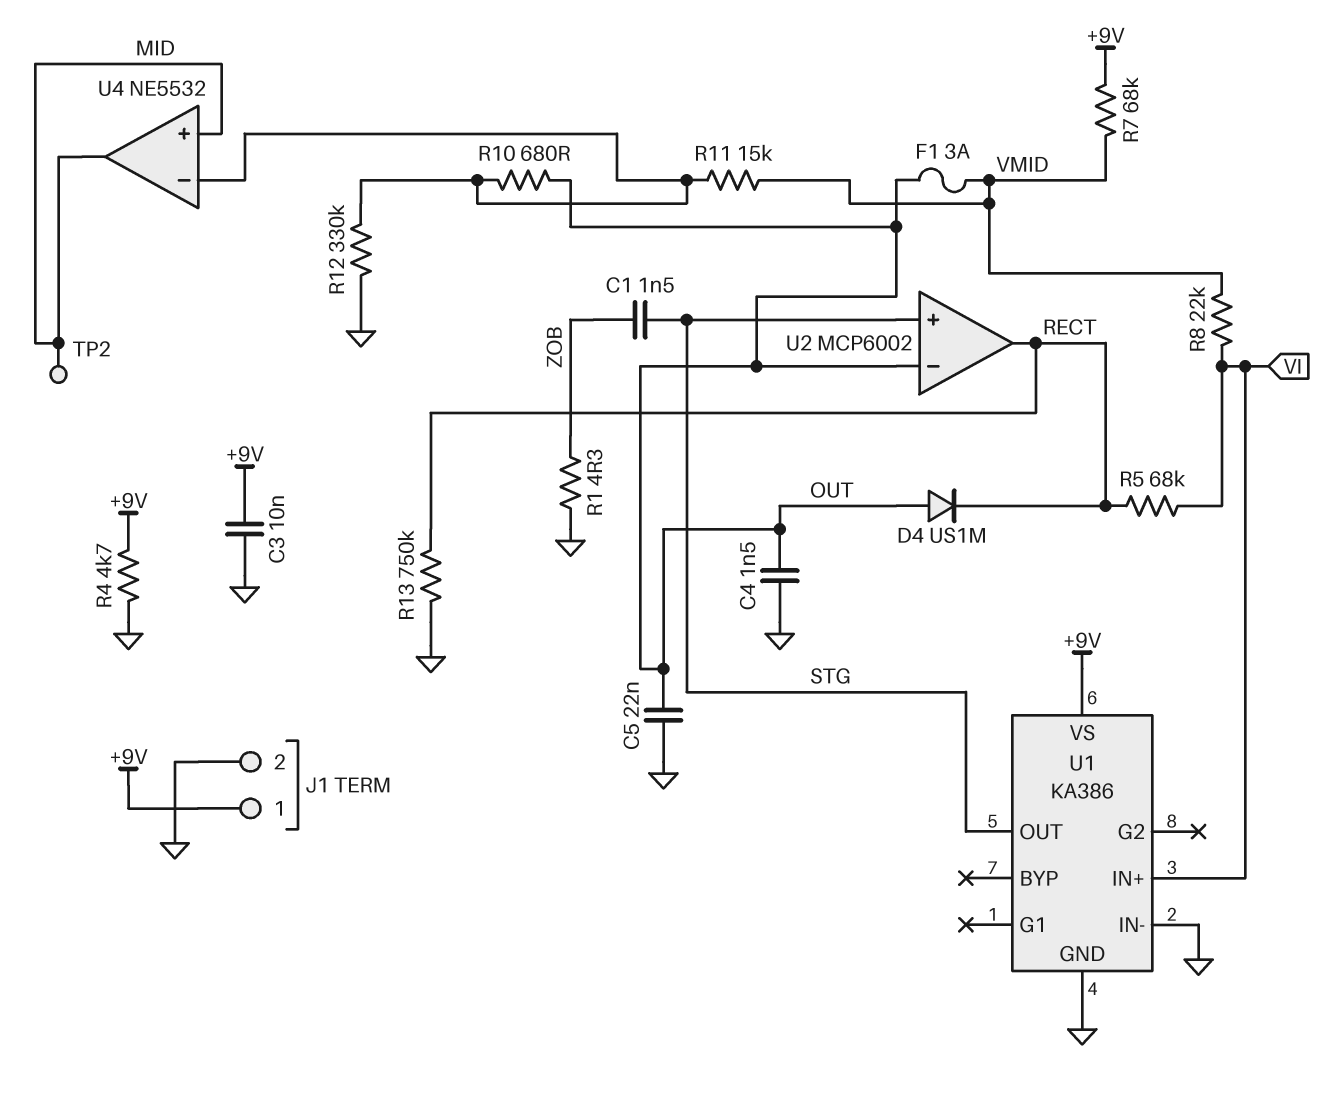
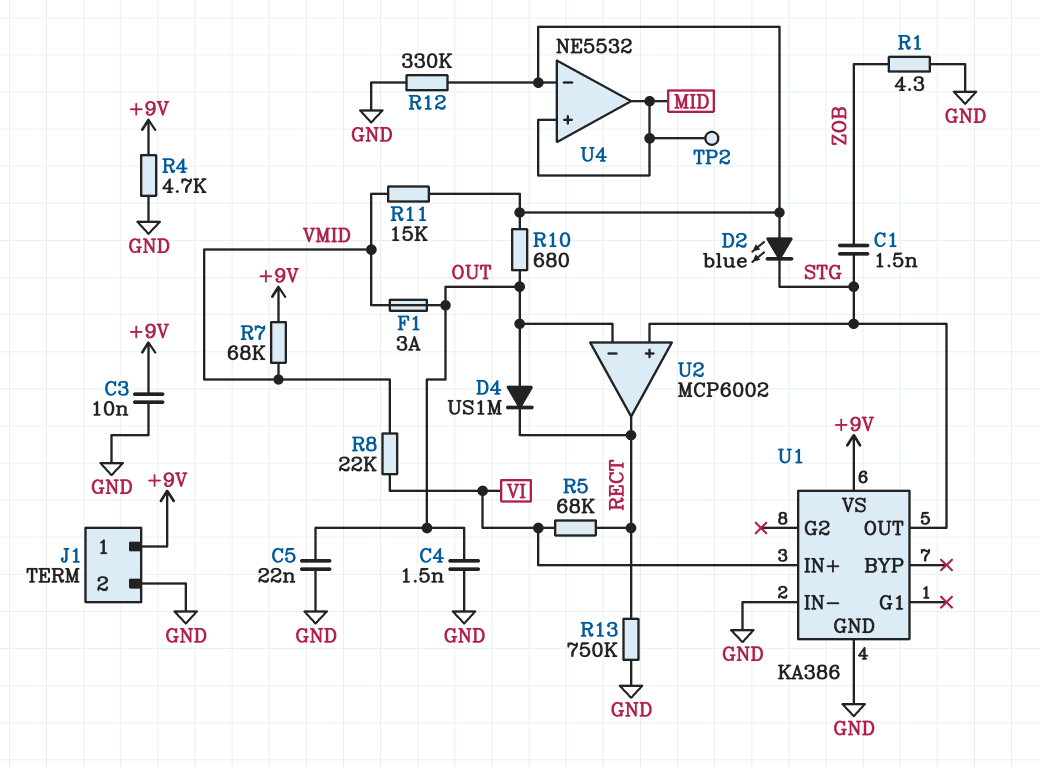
D2: none -> LED blue (A U4/in-, K STG)

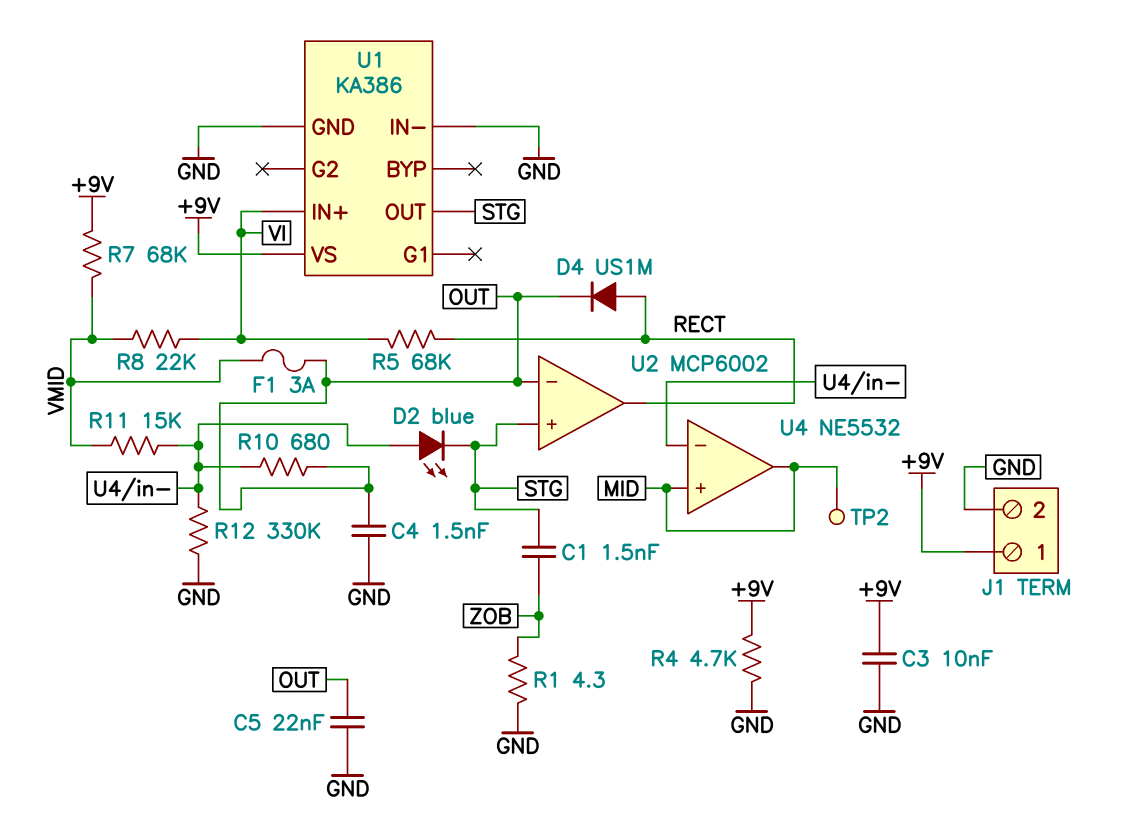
D4: diode US1M (A OUT, K RECT) -> diode US1M (A RECT, K OUT)
R13: 750k (GND, RECT) -> none

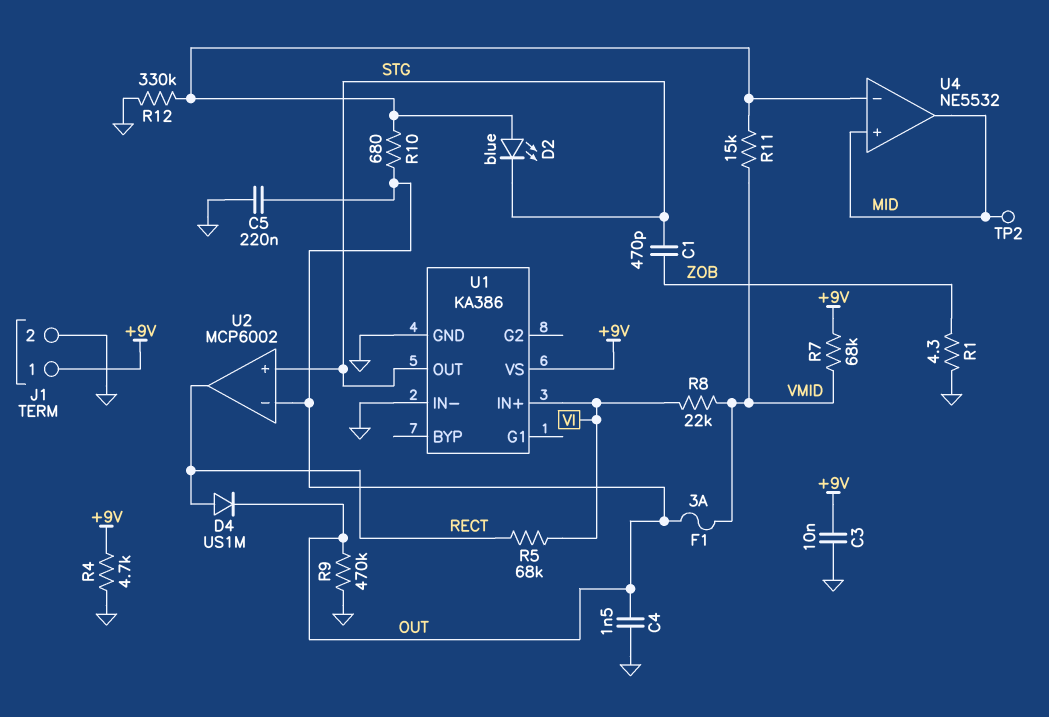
C1: 1.5nF (STG, ZOB) -> 470pF (STG, ZOB)
C5: 22nF (GND, OUT) -> 220nF (GND, OUT)
R9: none -> 470k (GND, OUT)

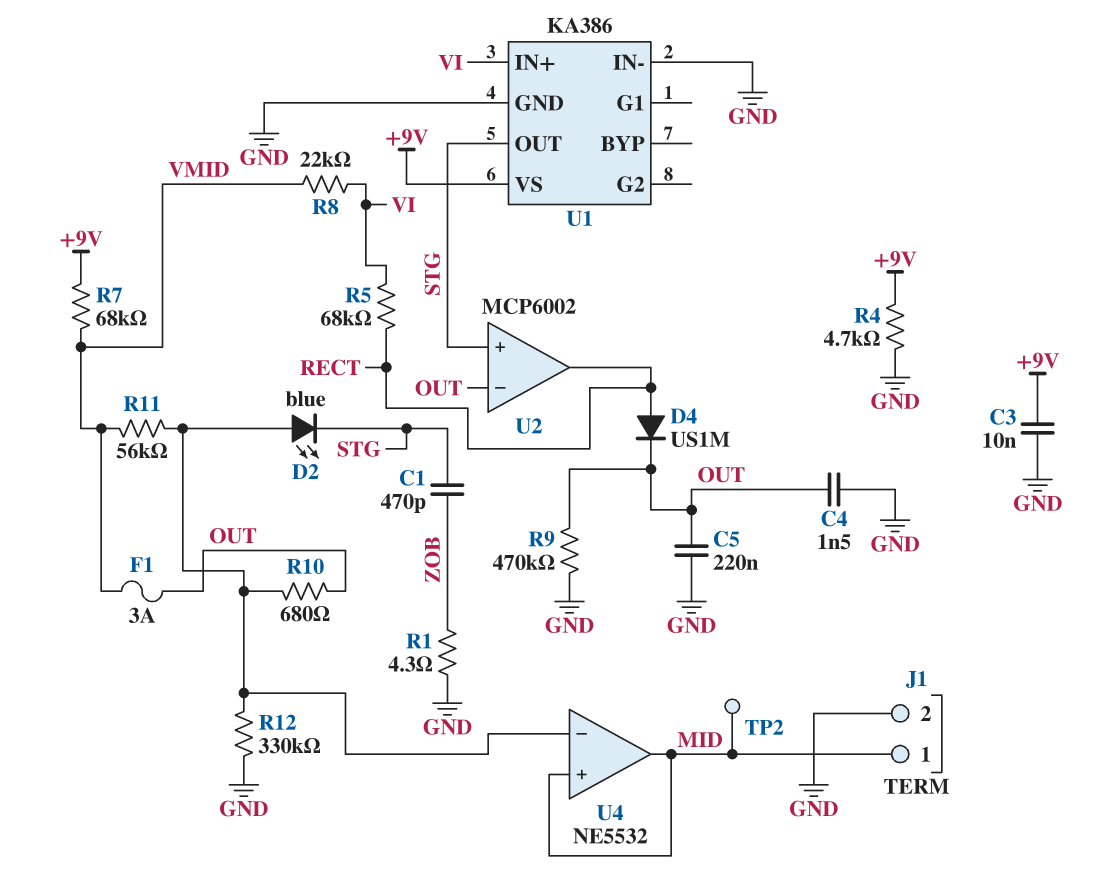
J1 pin 1: +9V -> MID
R11: 15k (U4/in-, VMID) -> 56k (U4/in-, VMID)

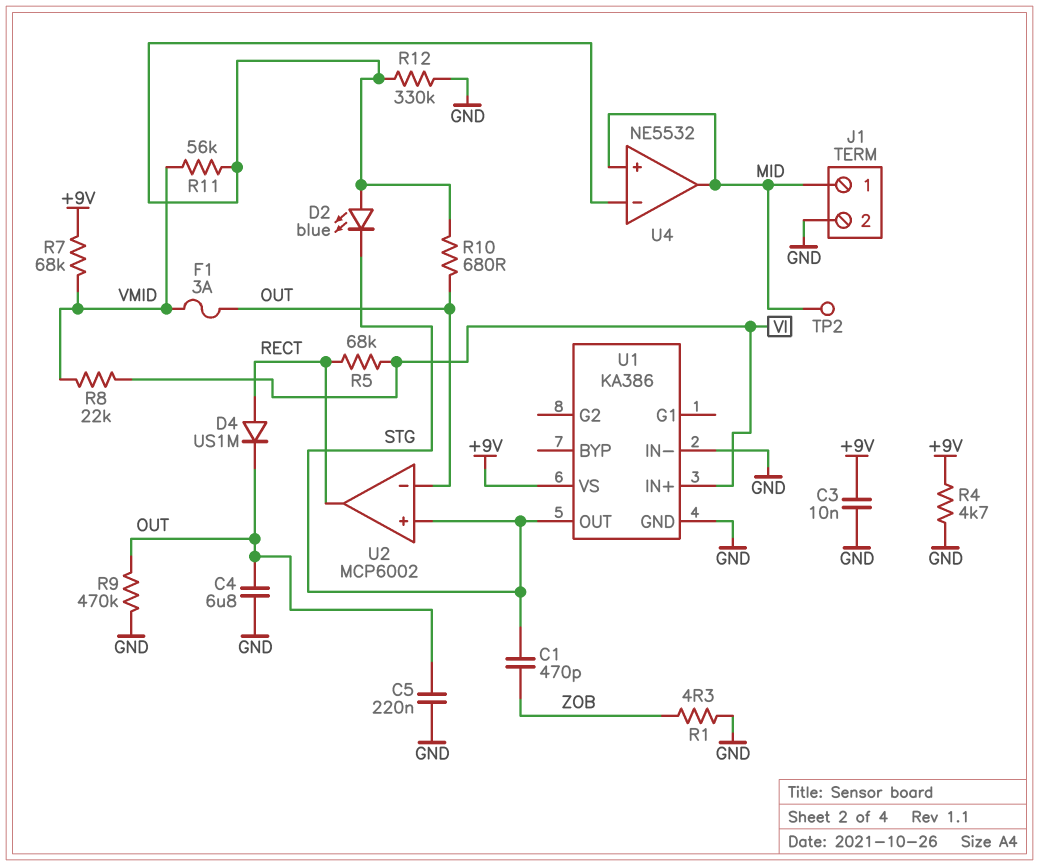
C4: 1.5nF (GND, OUT) -> 6.8uF (GND, OUT)

